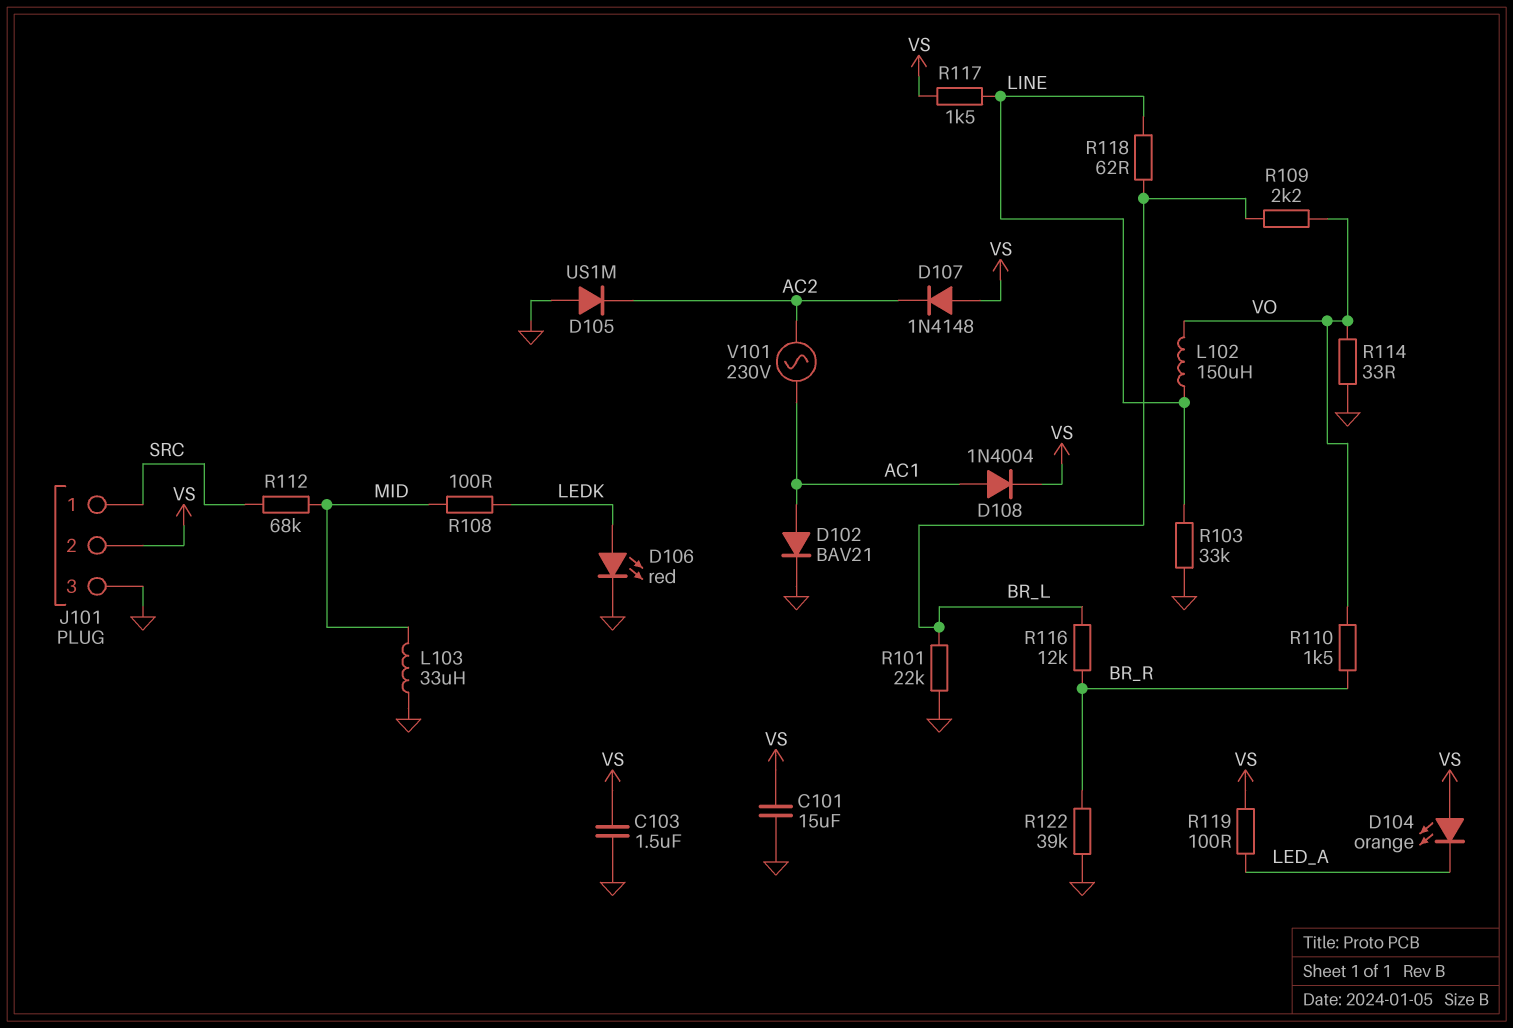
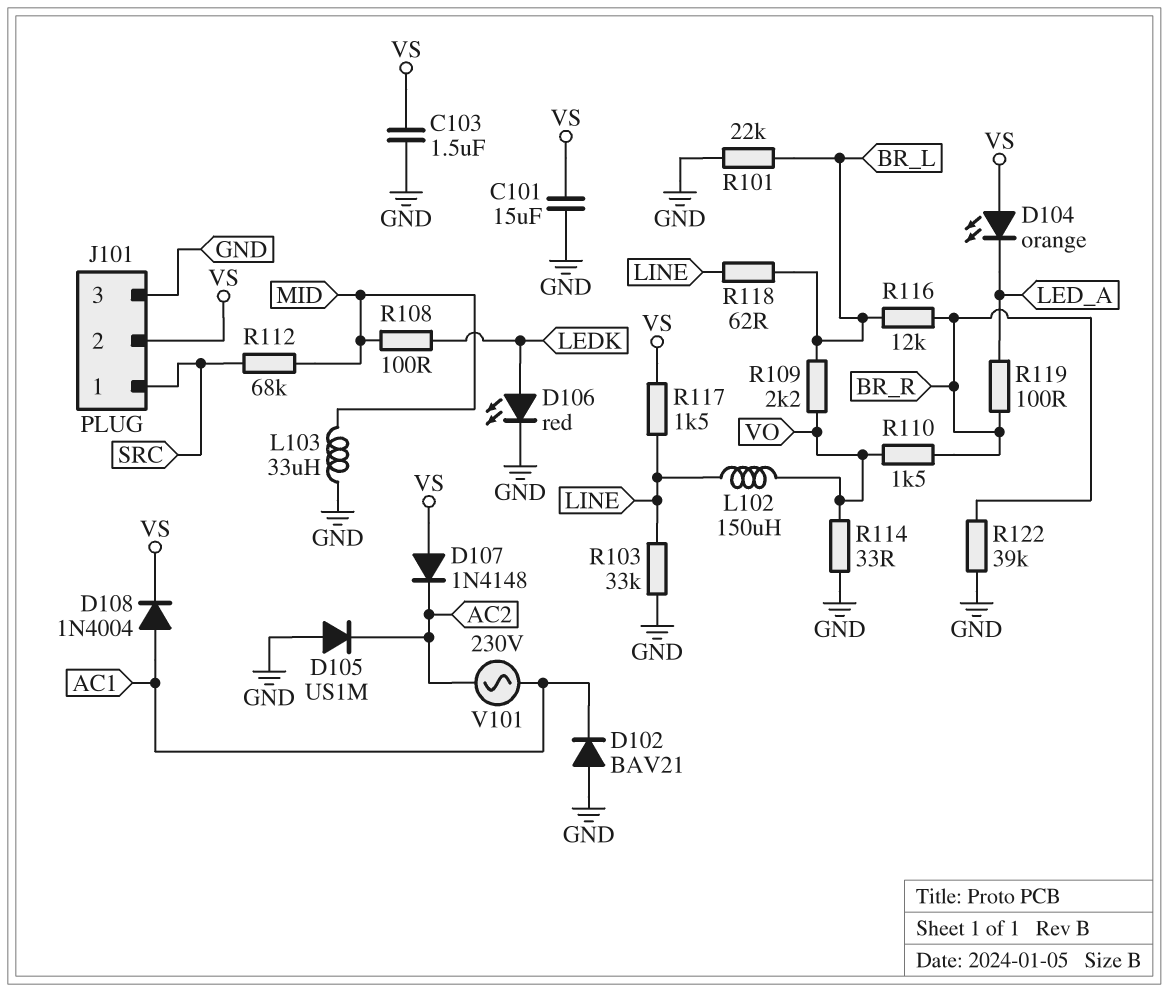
D102: diode BAV21 (A AC1, K GND) -> diode BAV21 (A GND, K AC1)
R119: 100 (LED_A, VS) -> 100 (BR_R, LED_A)

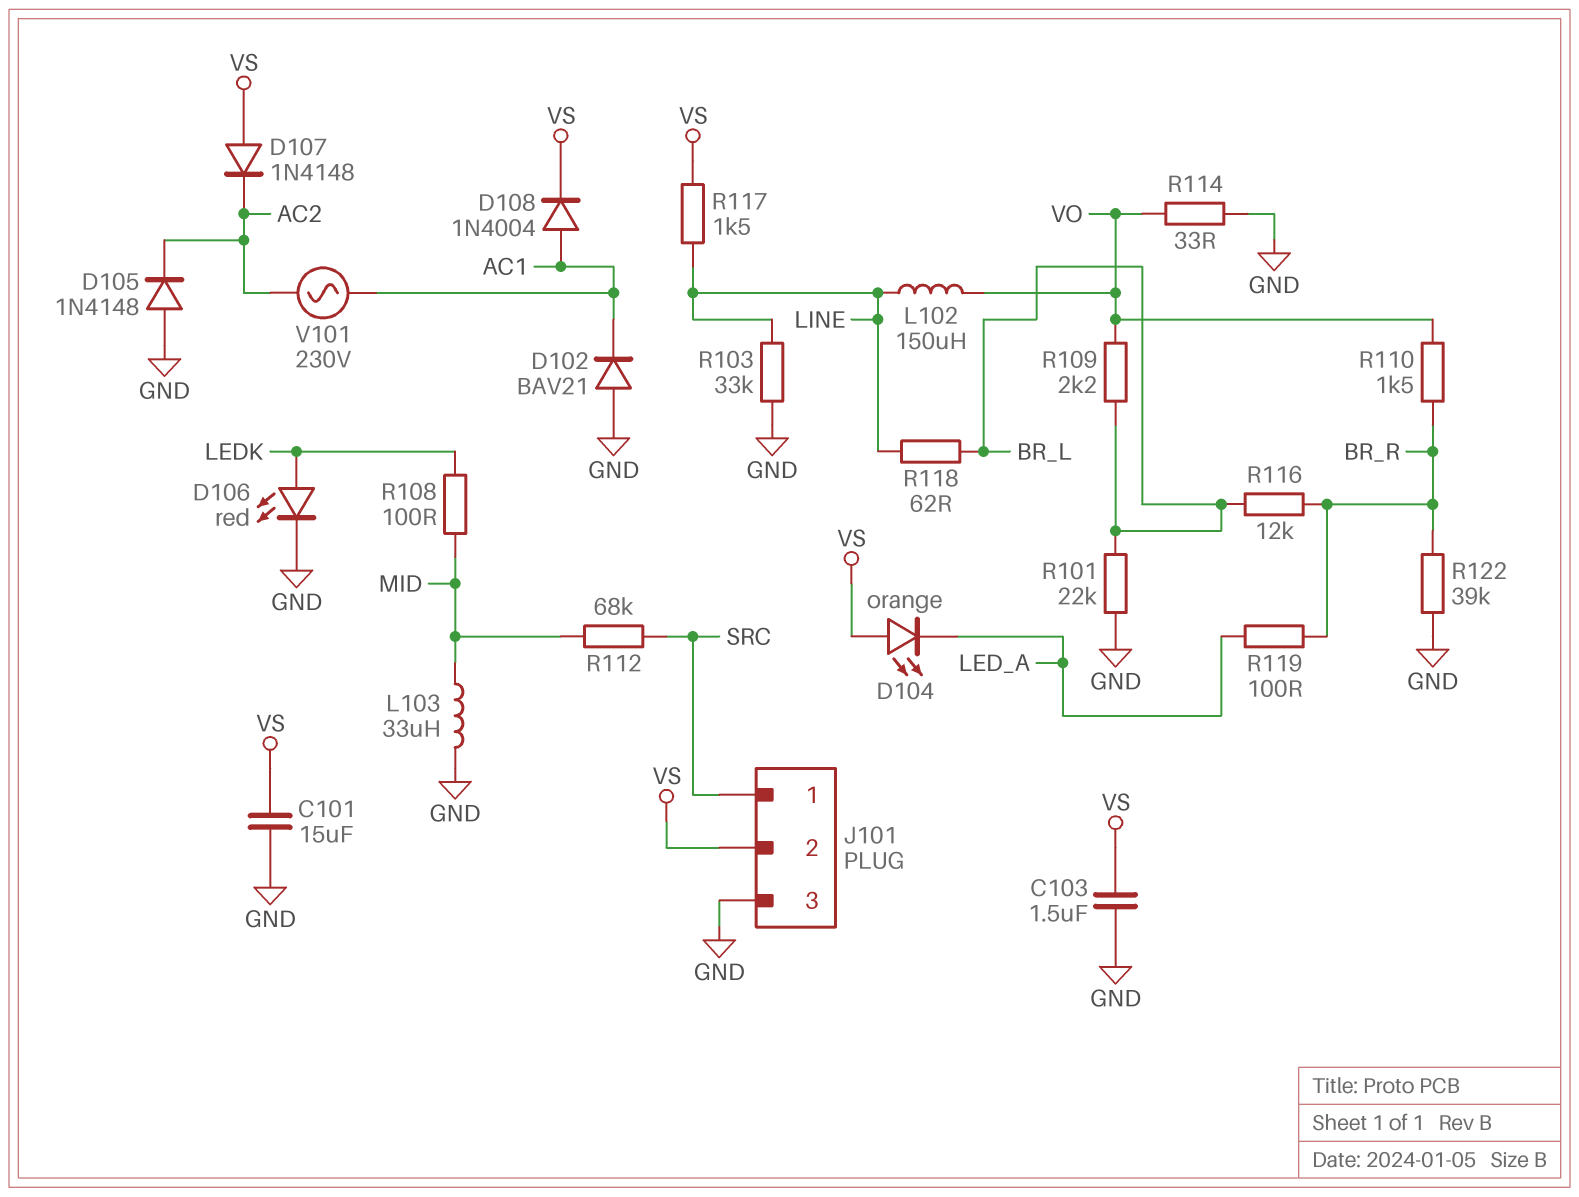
D105: diode US1M (A GND, K AC2) -> diode 1N4148 (A GND, K AC2)

